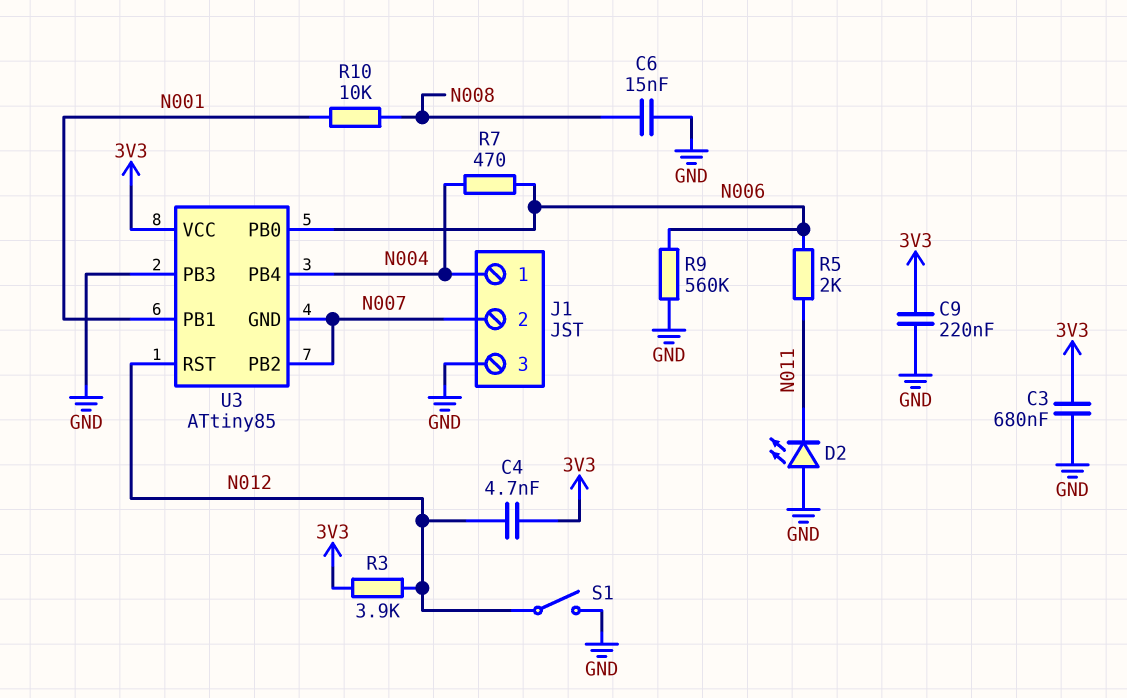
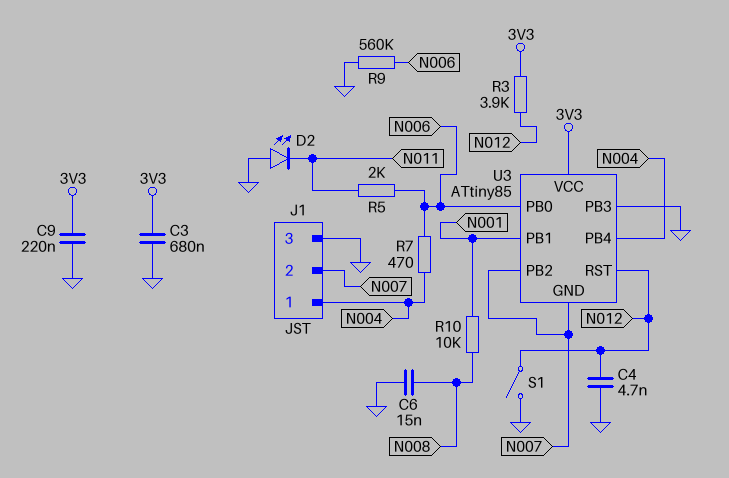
C4: 4.7nF (3V3, N012) -> 4.7nF (GND, N012)

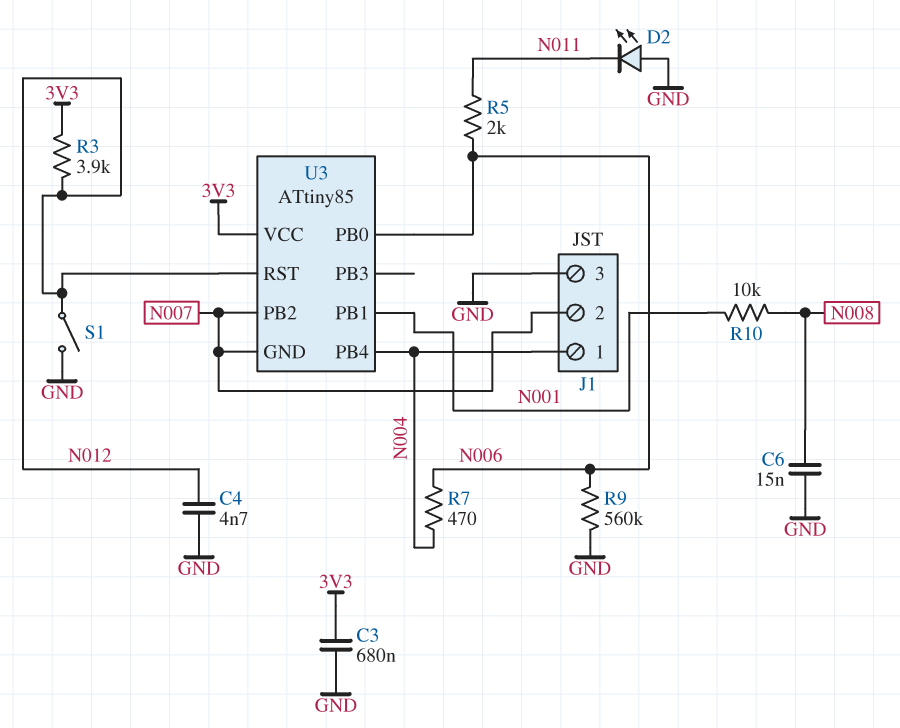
C9: 220nF (3V3, GND) -> none
U3 pin PB3: GND -> none

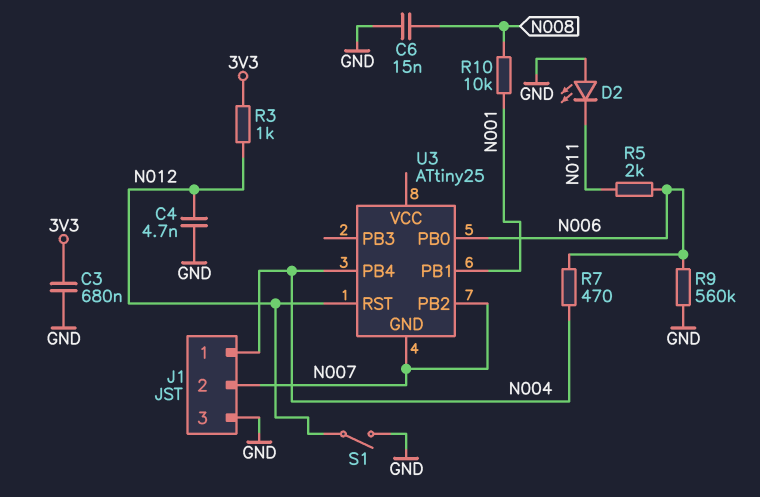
R3: 3.9k (3V3, N012) -> 1k (3V3, N012)
U3: ATtiny85 -> ATtiny25
U3 pin VCC: 3V3 -> none

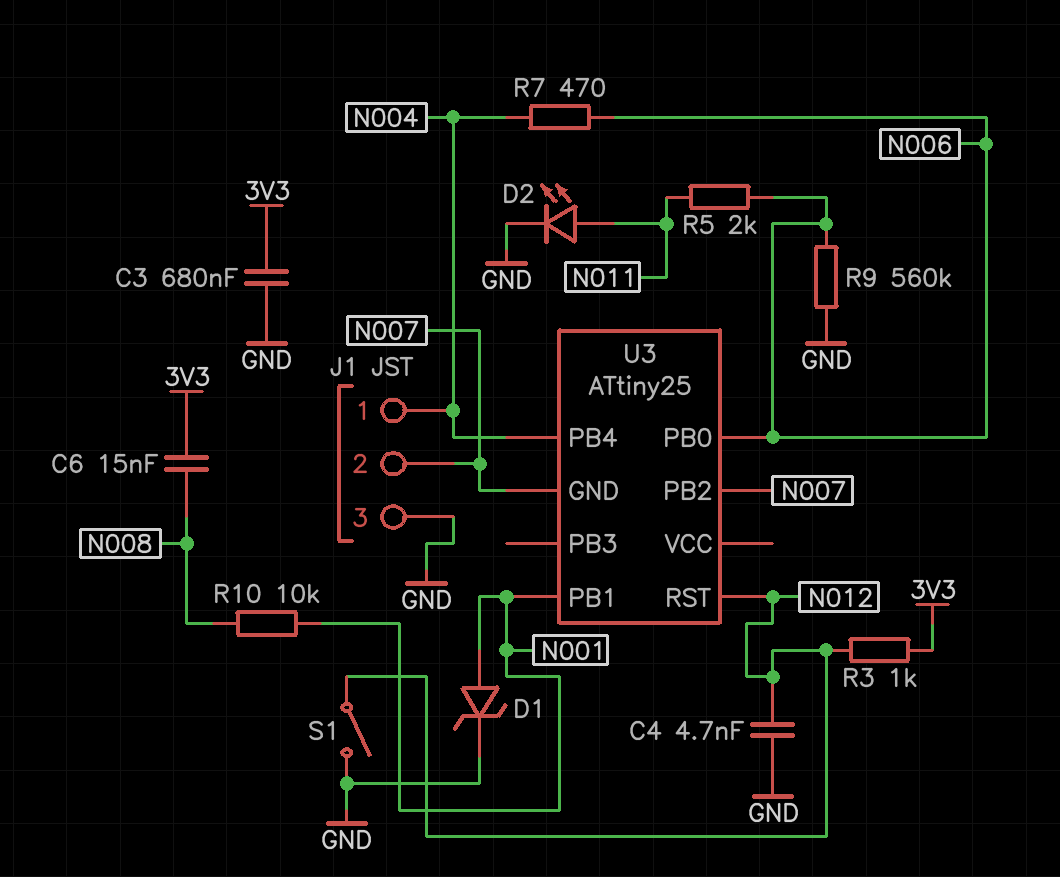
C6: 15nF (GND, N008) -> 15nF (3V3, N008)
D1: none -> zener (A N001, K GND)
D2: LED (A GND, K N011) -> LED (A N011, K GND)

